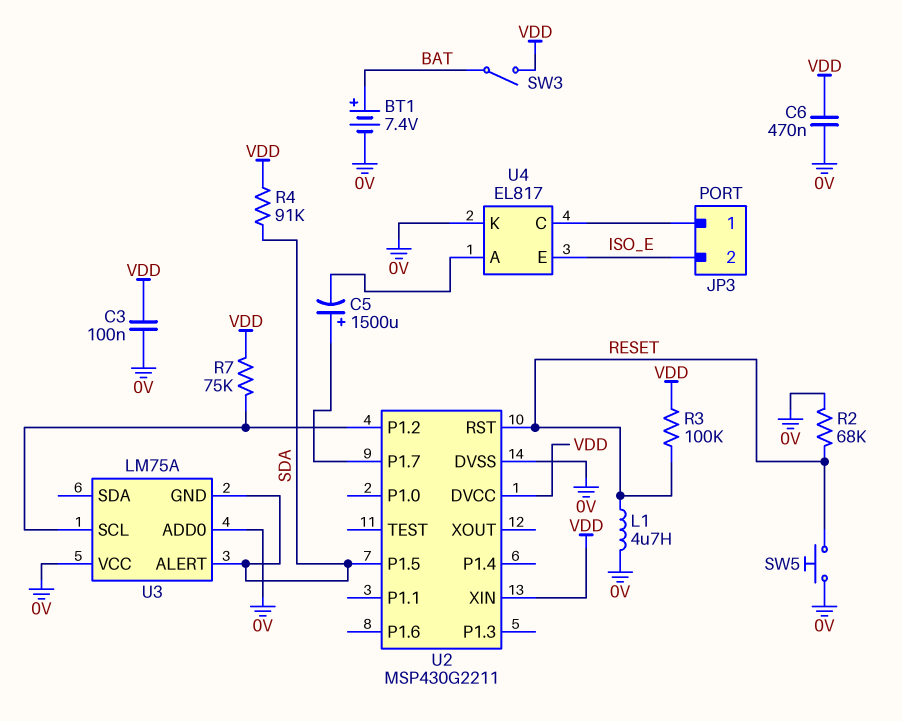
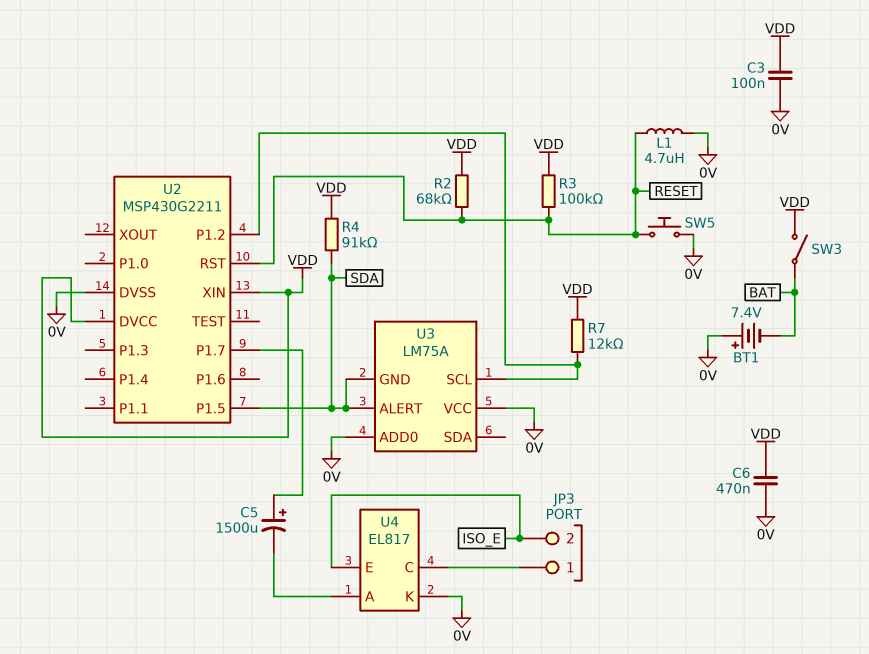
BT1: 7.4V (plus BAT, minus 0V) -> 7.4V (plus 0V, minus BAT)
R2: 68k (0V, RESET) -> 68k (RESET, VDD)
R7: 75k (U2/P1.2, VDD) -> 12k (U2/P1.2, VDD)

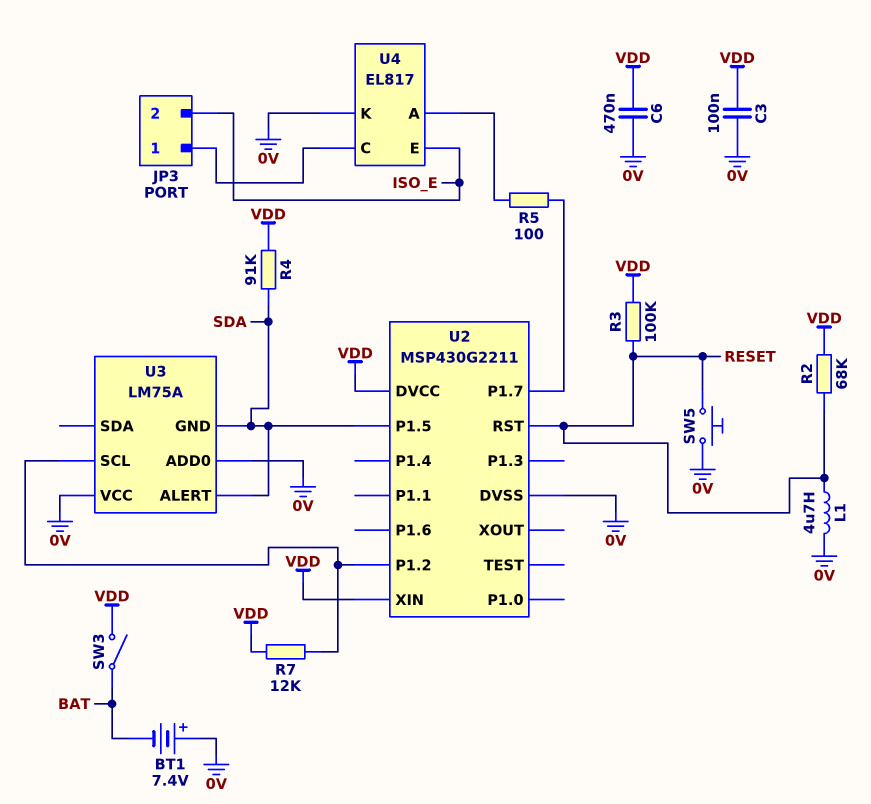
C5: 1500uF (plus U2/P1.7, minus U4/A) -> none
R5: none -> 100 (U2/P1.7, U4/A)

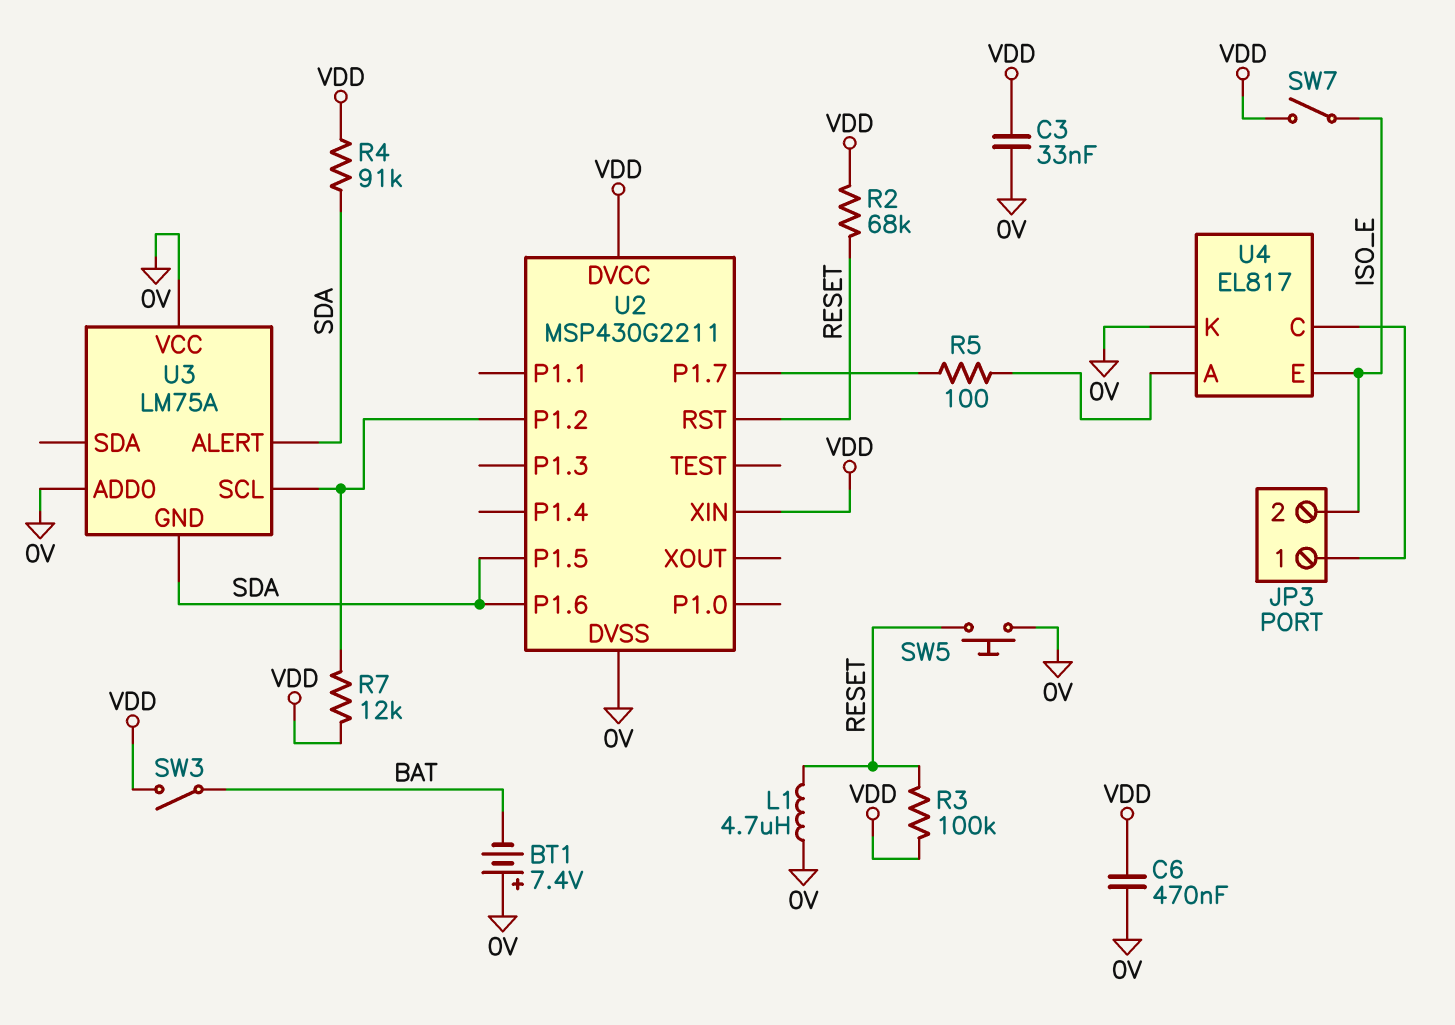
C3: 100nF (0V, VDD) -> 33nF (0V, VDD)
SW7: none -> switch (ISO_E, VDD)
U2 pin P1.6: none -> SDA

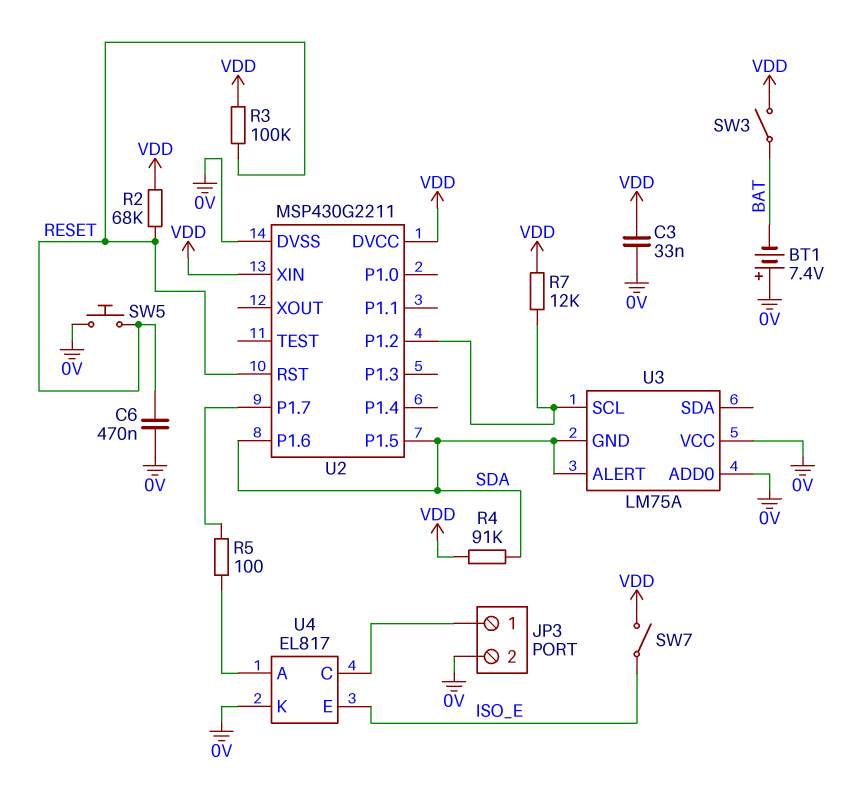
C6: 470nF (0V, VDD) -> 470nF (0V, RESET)
JP3 pin 2: ISO_E -> 0V
L1: 4.7uH (0V, RESET) -> none

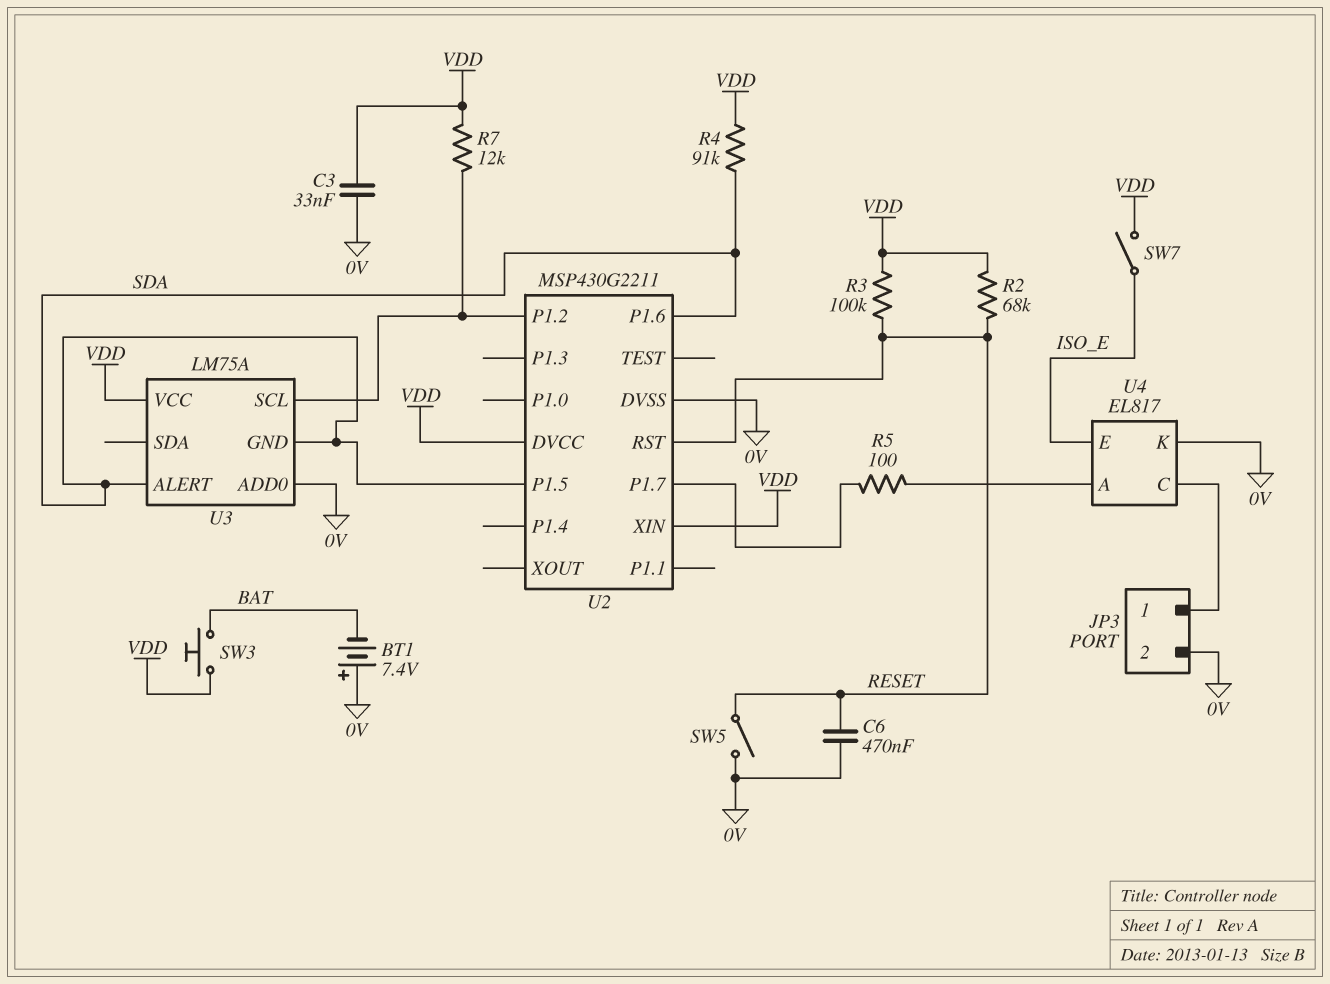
SW3: switch (BAT, VDD) -> button (BAT, VDD)
SW5: button (0V, RESET) -> switch (0V, RESET)
U3 pin VCC: 0V -> VDD

